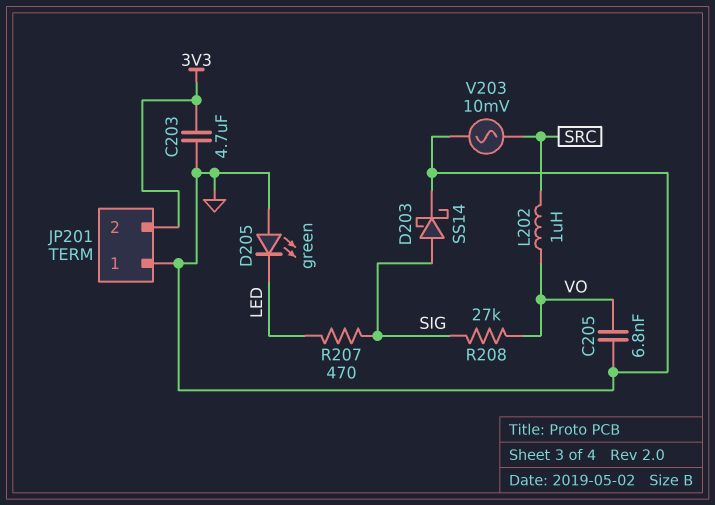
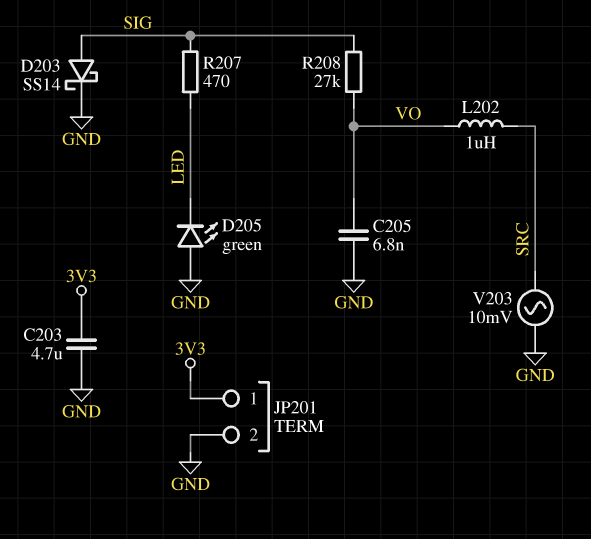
JP201 pin 1: GND -> 3V3
JP201 pin 2: 3V3 -> GND

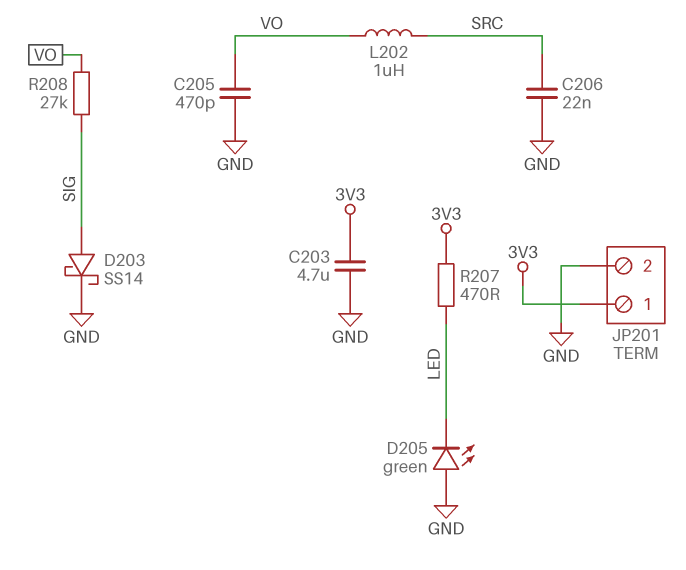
C205: 6.8nF (GND, VO) -> 470pF (GND, VO)
C206: none -> 22nF (GND, SRC)
R207: 470 (LED, SIG) -> 470 (3V3, LED)
V203: AC 10mV (GND, SRC) -> none

